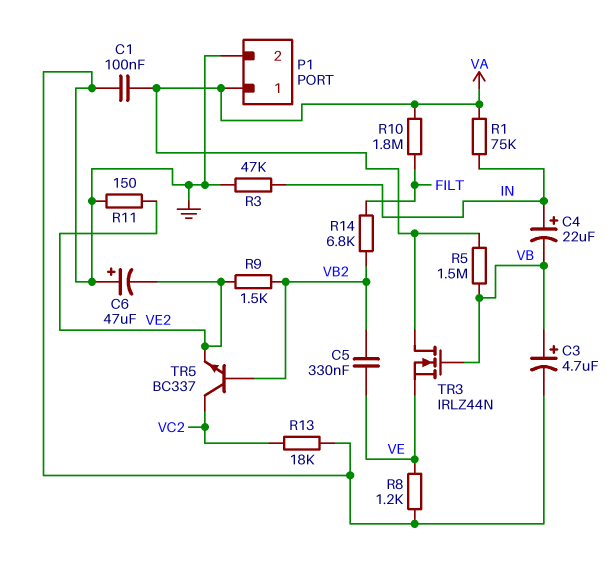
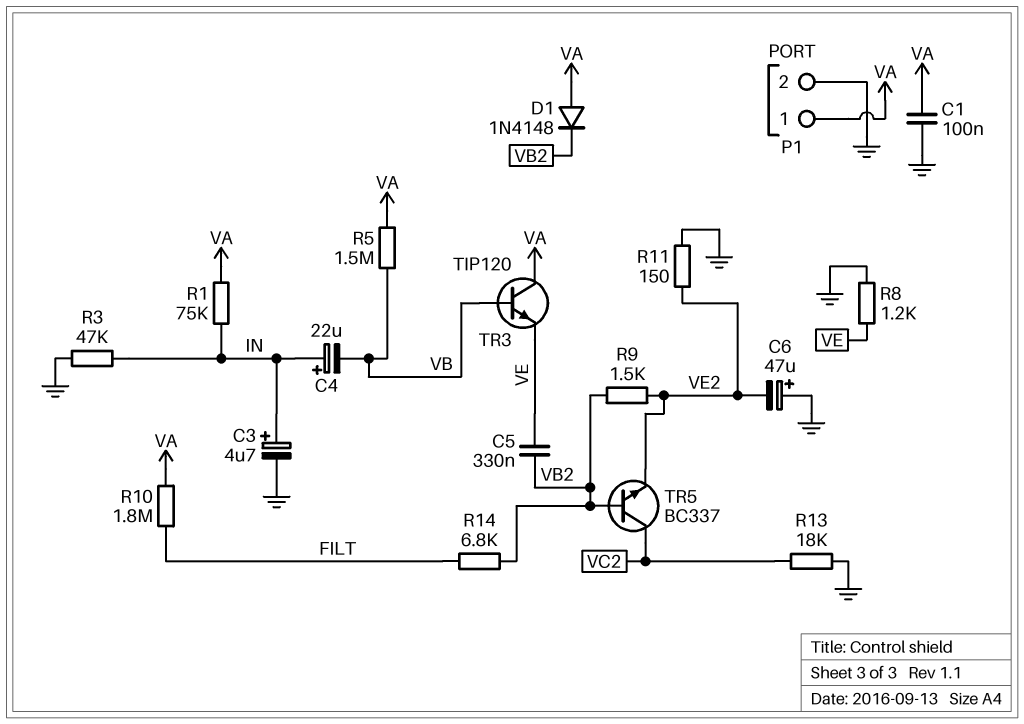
C3: 4.7uF (plus VB, minus GND) -> 4.7uF (plus IN, minus GND)
D1: none -> diode 1N4148 (A VA, K VB2)
TR3: NMOS IRLZ44N (G VB, D VA, S VE) -> NPN TIP120 (B VB, C VA, E VE)

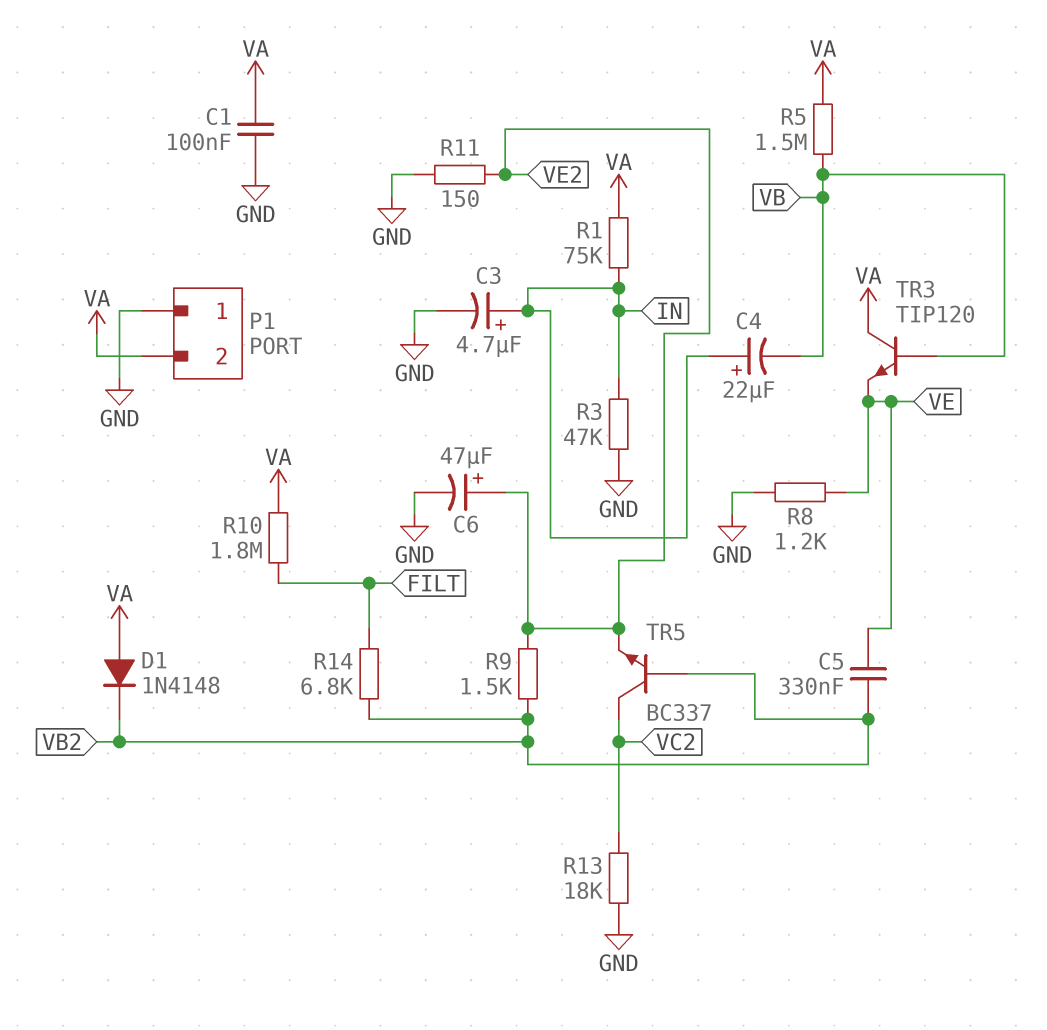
C6: 47uF (plus GND, minus VE2) -> 47uF (plus VE2, minus GND)
P1 pin 1: VA -> GND
P1 pin 2: GND -> VA

